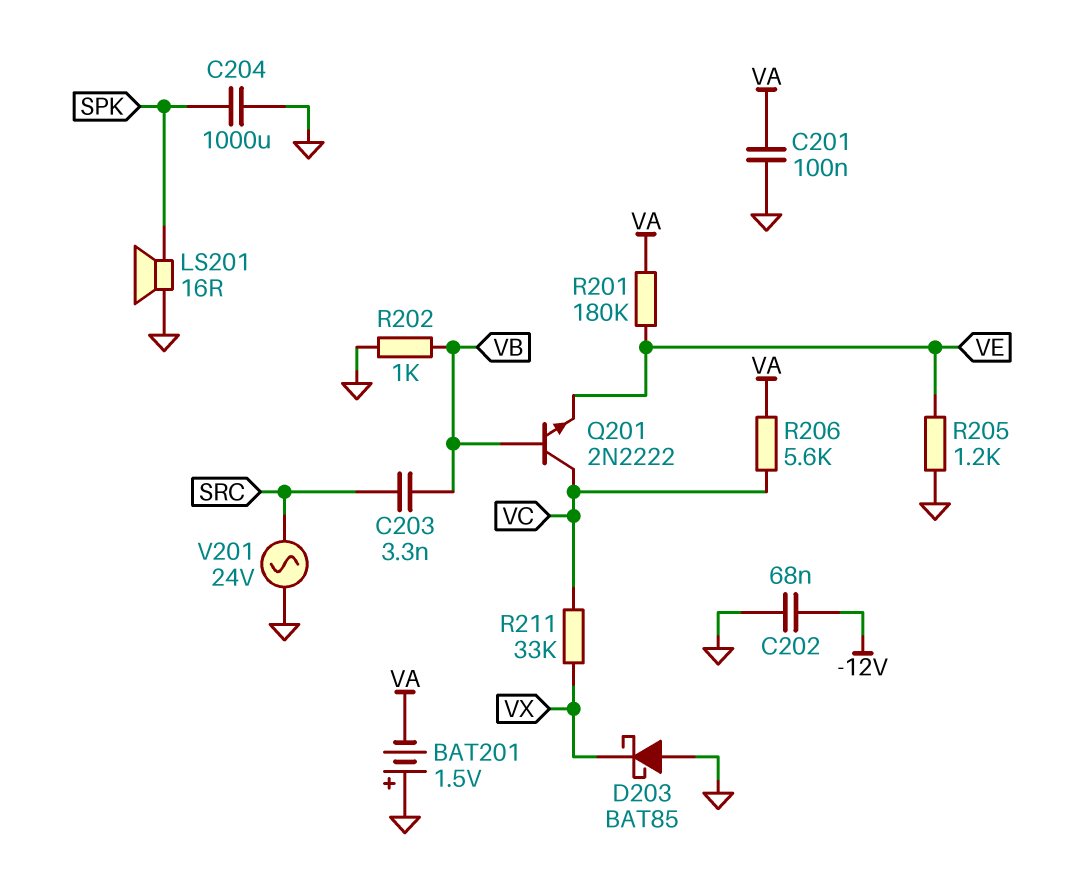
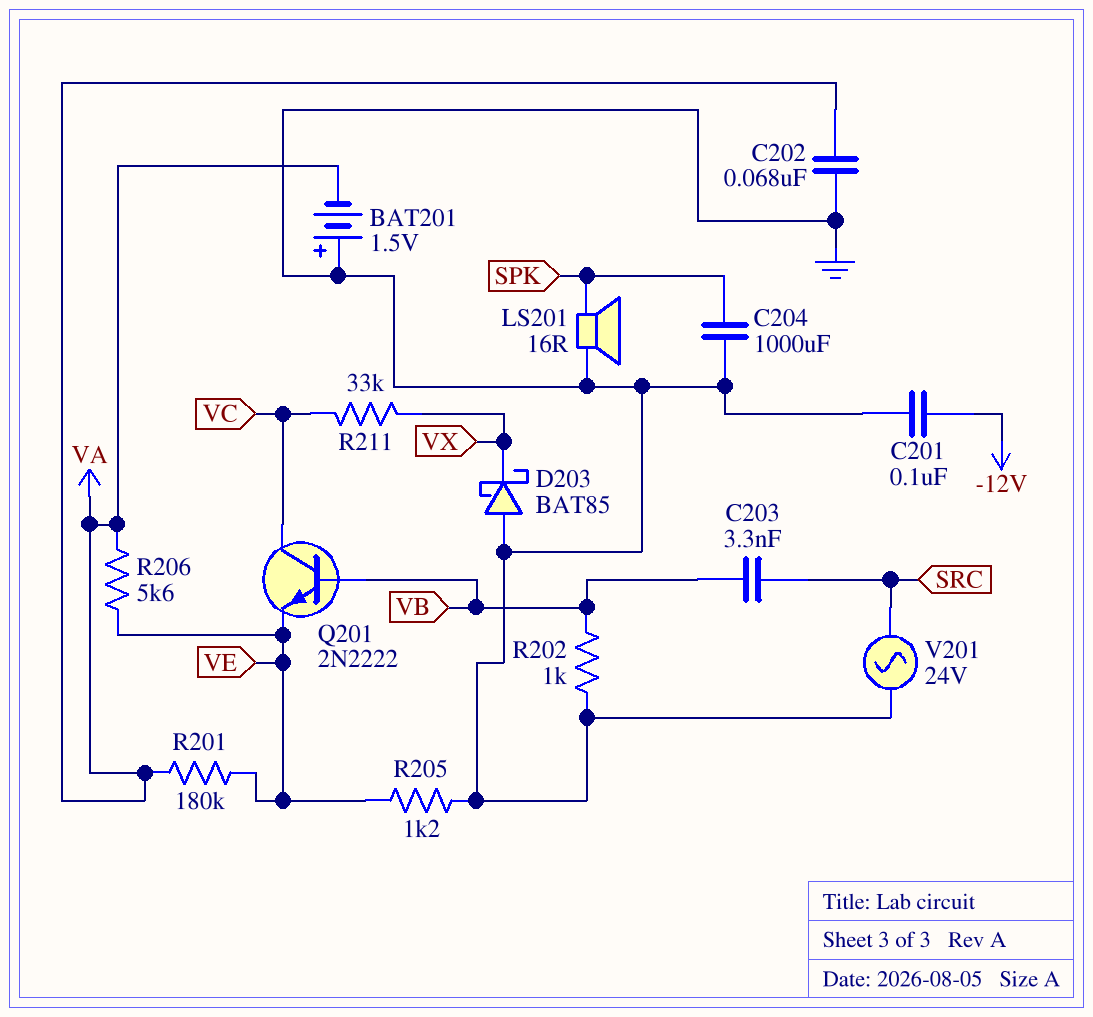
C201: 100nF (GND, VA) -> 100nF (-12V, GND)
C202: 68nF (-12V, GND) -> 68nF (GND, VA)
R206: 5.6k (VA, VC) -> 5.6k (VA, VE)

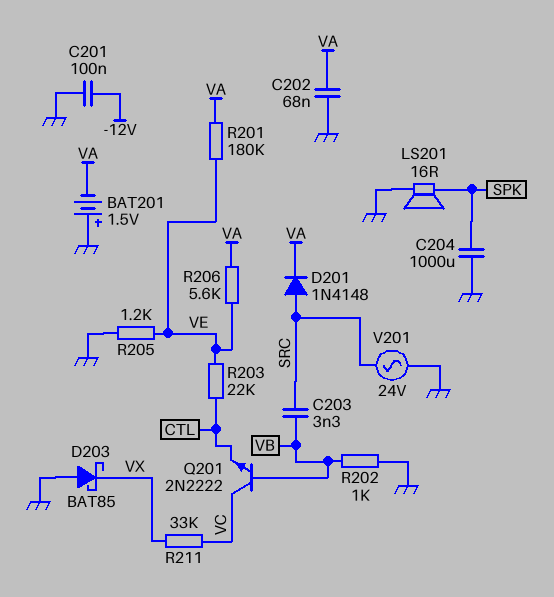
D201: none -> diode 1N4148 (A SRC, K VA)
Q201: NPN 2N2222 (B VB, C VC, E VE) -> NPN 2N2222 (B VB, C VC, E CTL)
R203: none -> 22k (CTL, VE)

